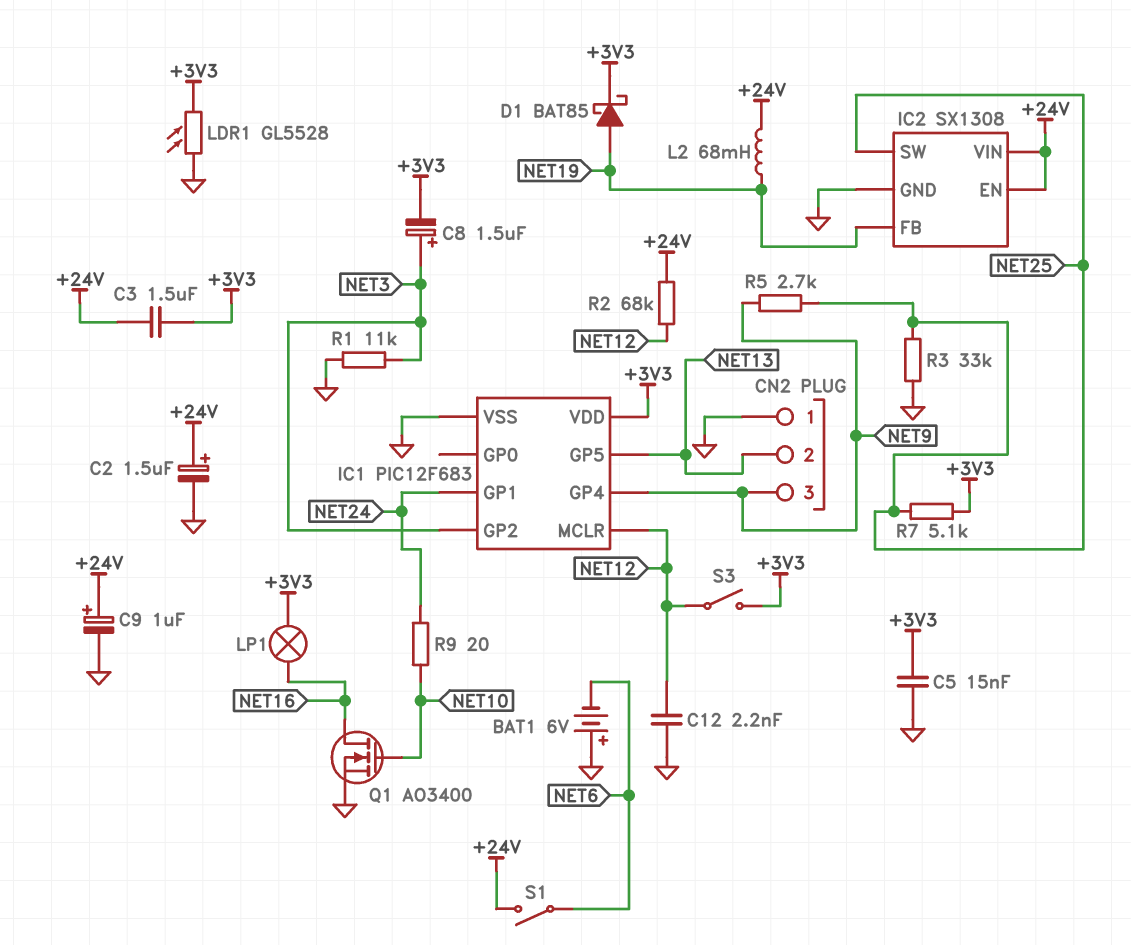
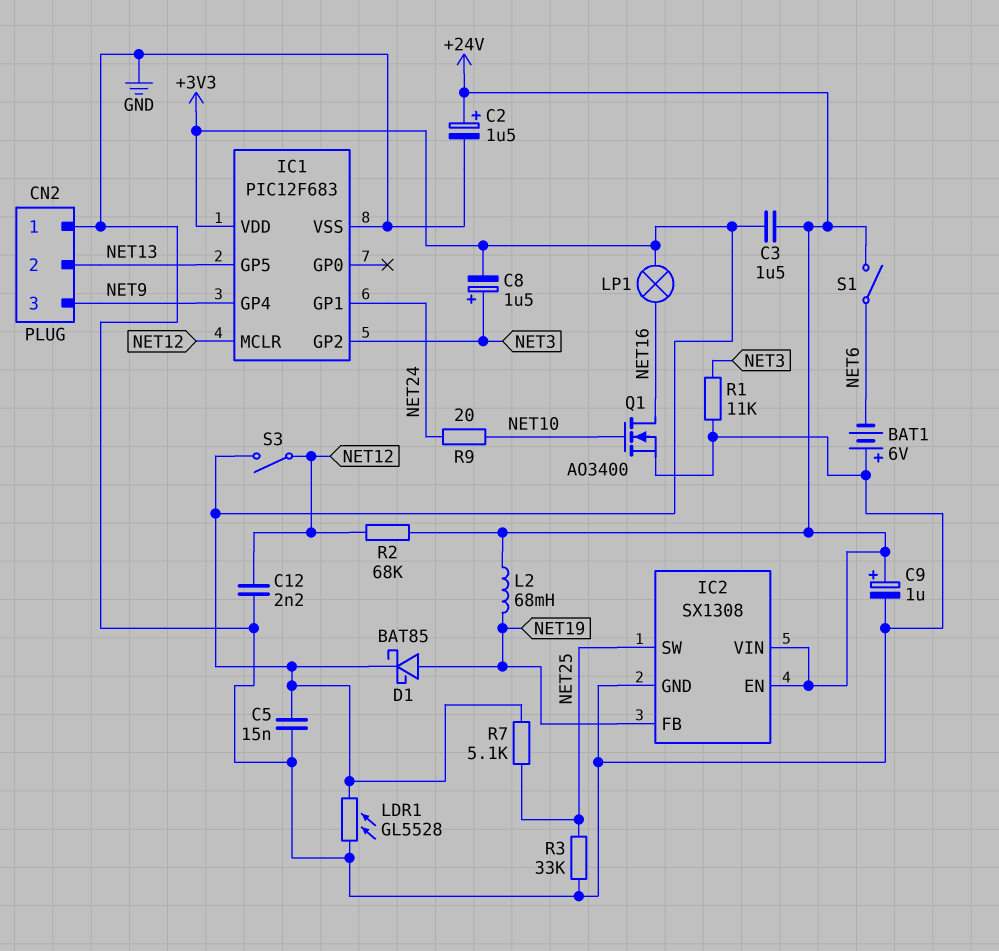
R5: 2.7k (NET9, NET25) -> none

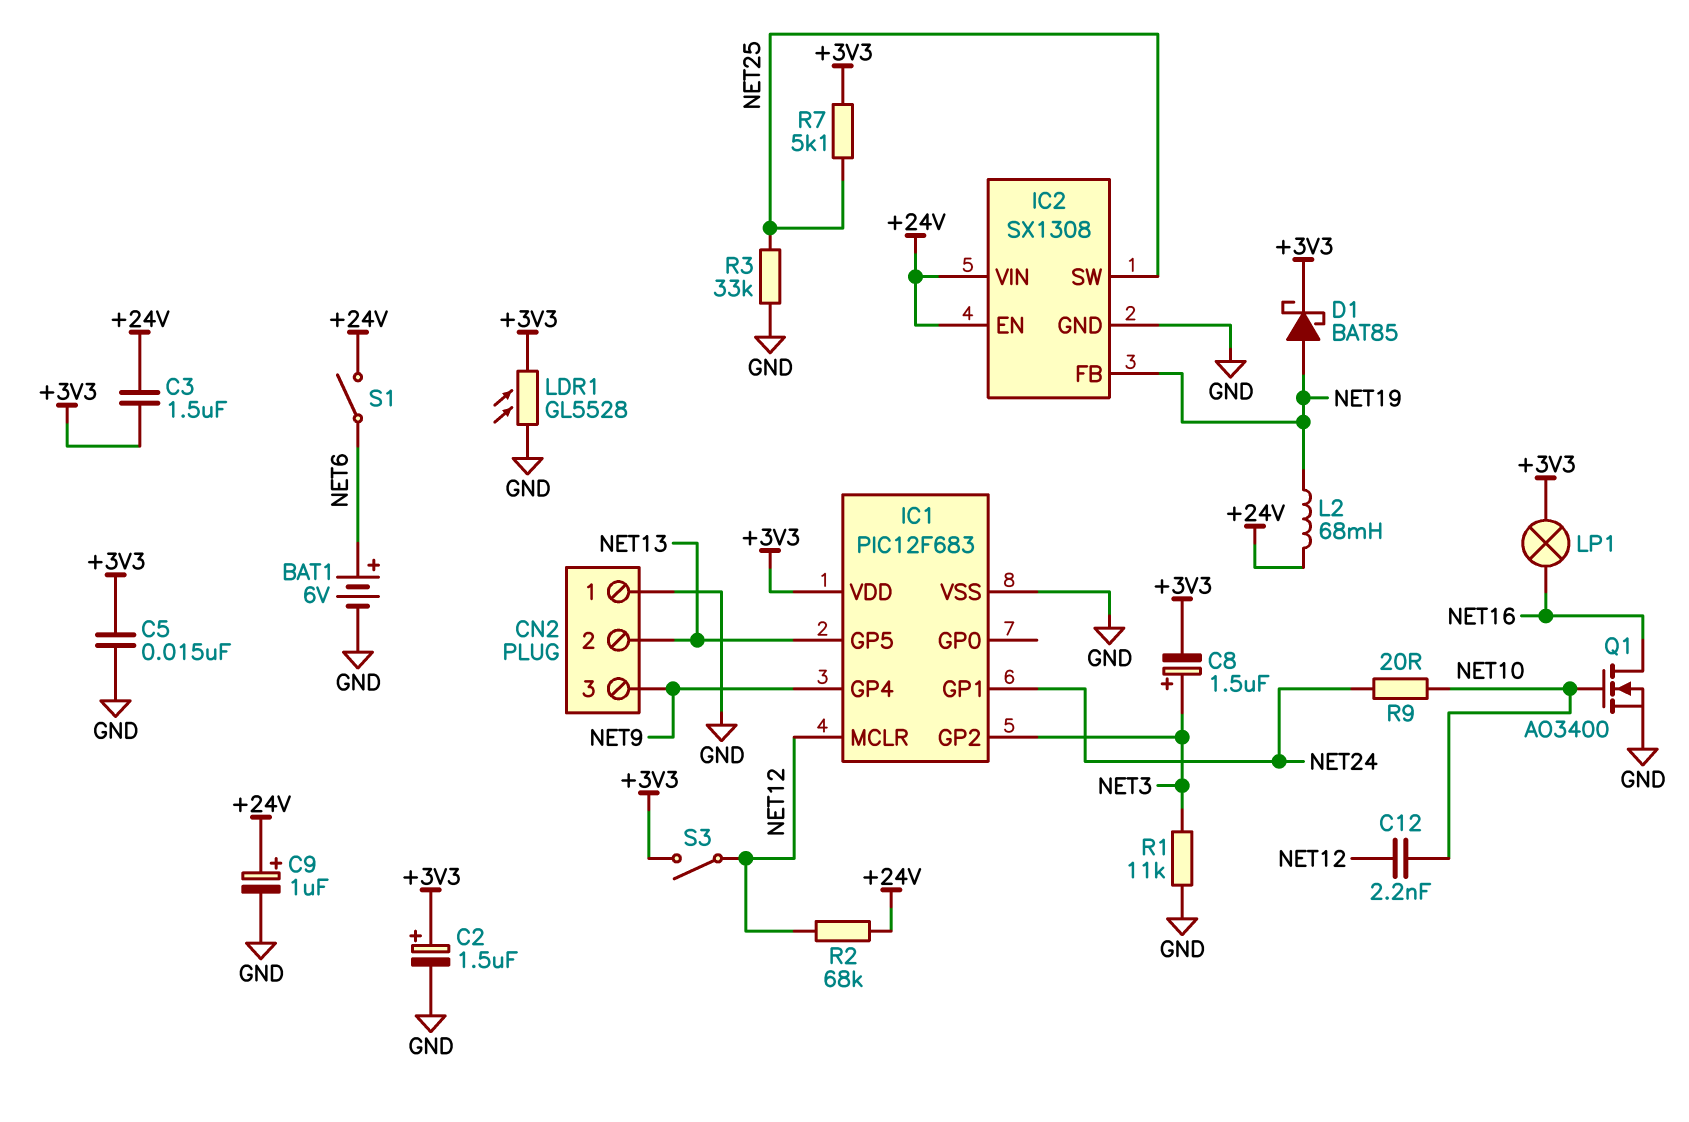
BAT1: 6V (plus GND, minus NET6) -> 6V (plus NET6, minus GND)
C2: 1.5uF (plus +24V, minus GND) -> 1.5uF (plus +3V3, minus GND)
C12: 2.2nF (GND, NET12) -> 2.2nF (NET10, NET12)

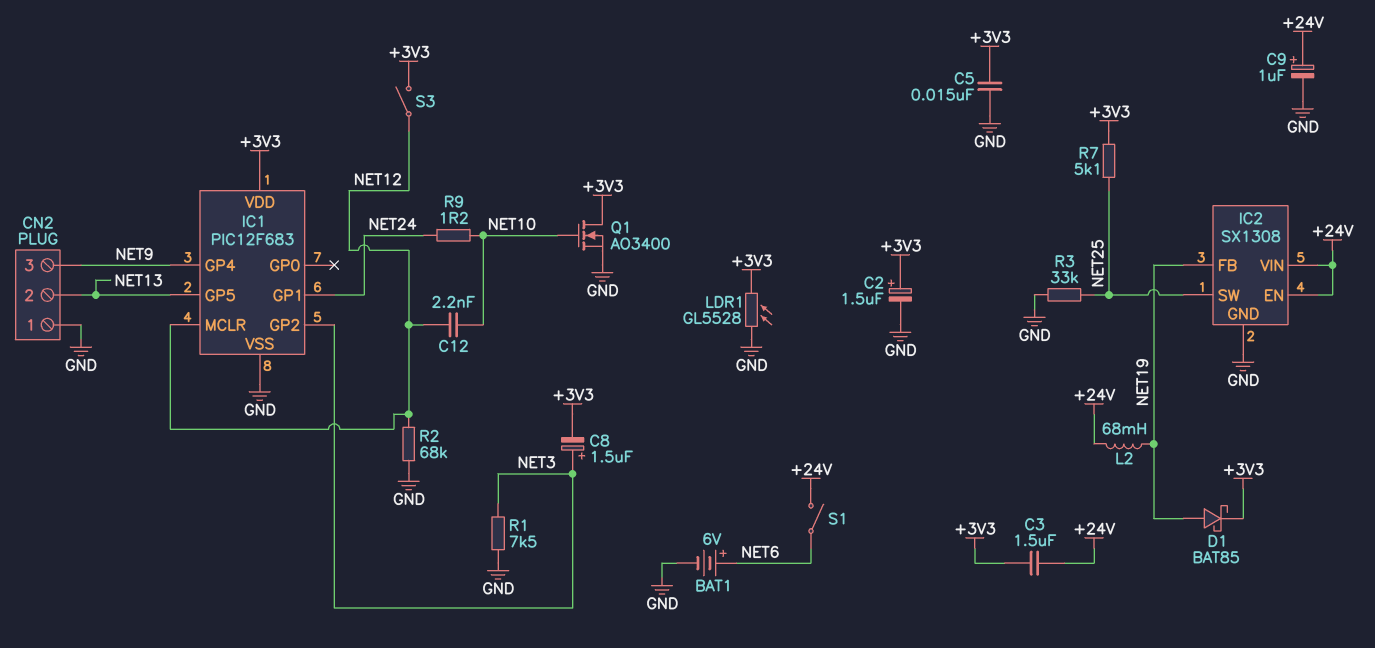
LP1: lamp (+3V3, NET16) -> none
Q1: NMOS AO3400 (G NET10, D NET16, S GND) -> NMOS AO3400 (G NET10, D +3V3, S GND)
R1: 11k (GND, NET3) -> 7.5k (GND, NET3)
R2: 68k (+24V, NET12) -> 68k (GND, NET12)
R9: 20 (NET10, NET24) -> 1.2 (NET10, NET24)

